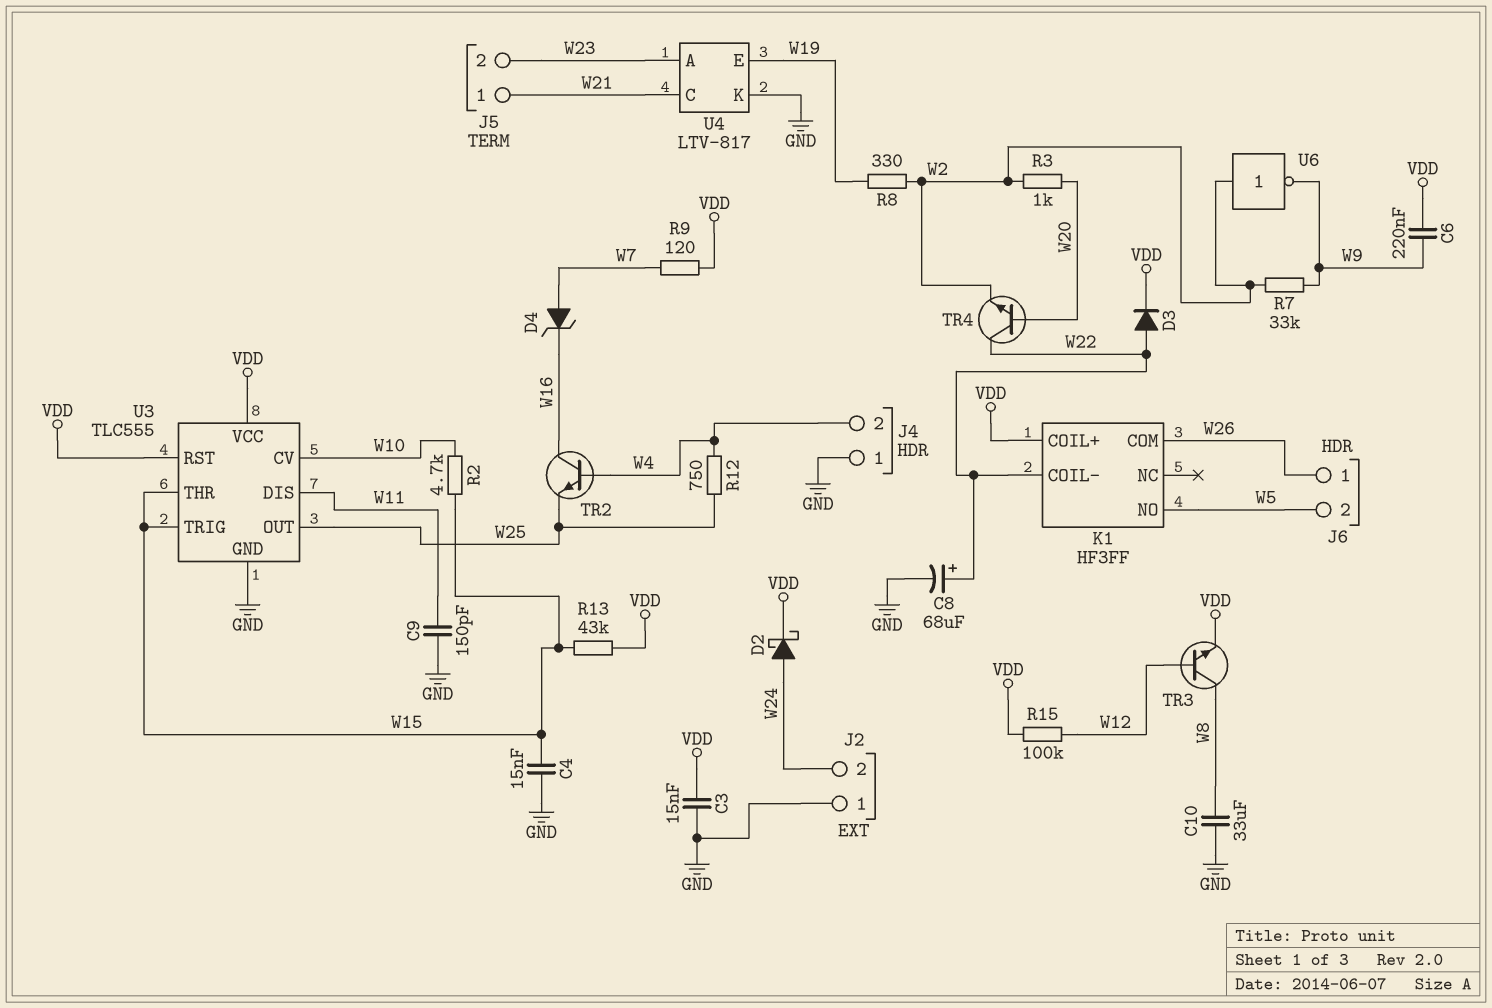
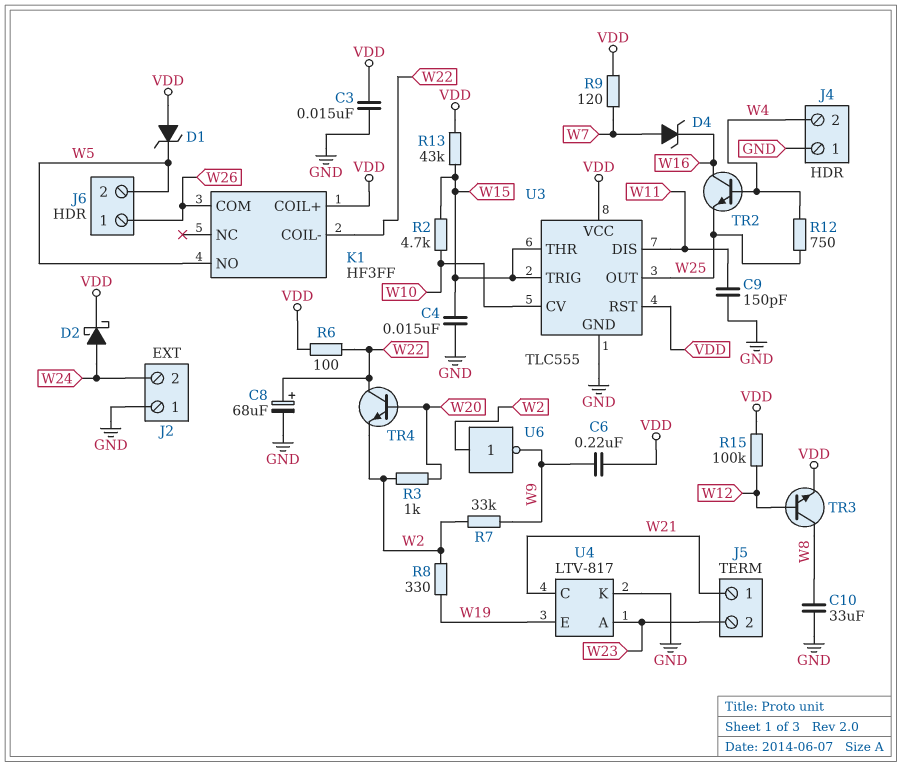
D1: none -> zener (A VDD, K W5)
D3: diode (A W22, K VDD) -> none
R6: none -> 100 (VDD, W22)

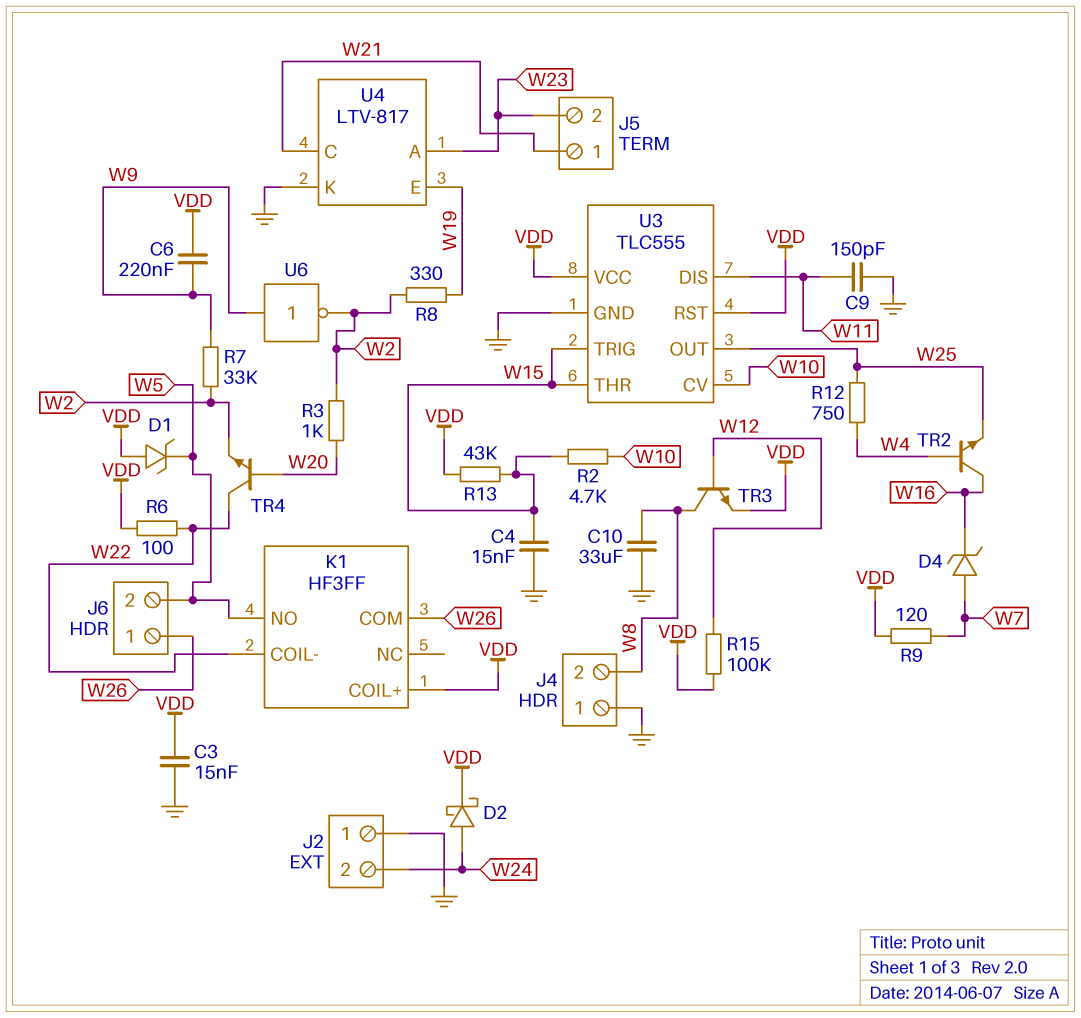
C8: 68uF (plus W22, minus GND) -> none
J4 pin 2: W4 -> W8
U6: NOT (in W2, out W9) -> NOT (in W9, out W2)

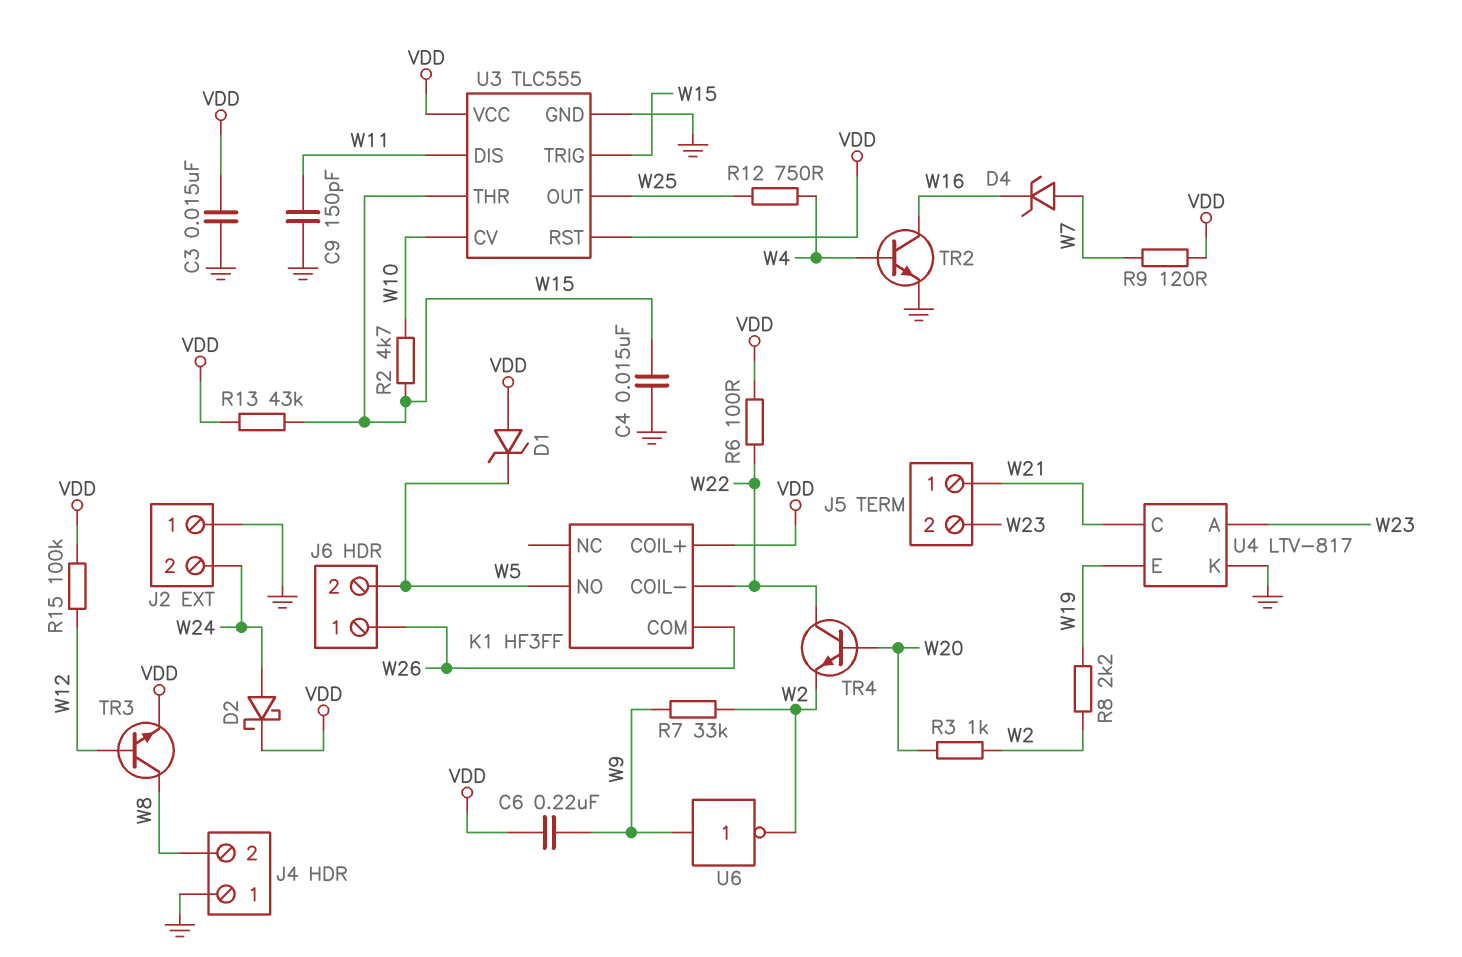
C10: 33uF (GND, W8) -> none
R8: 330 (W2, W19) -> 2.2k (W2, W19)
TR2: NPN (B W4, C W16, E W25) -> NPN (B W4, C W16, E GND)

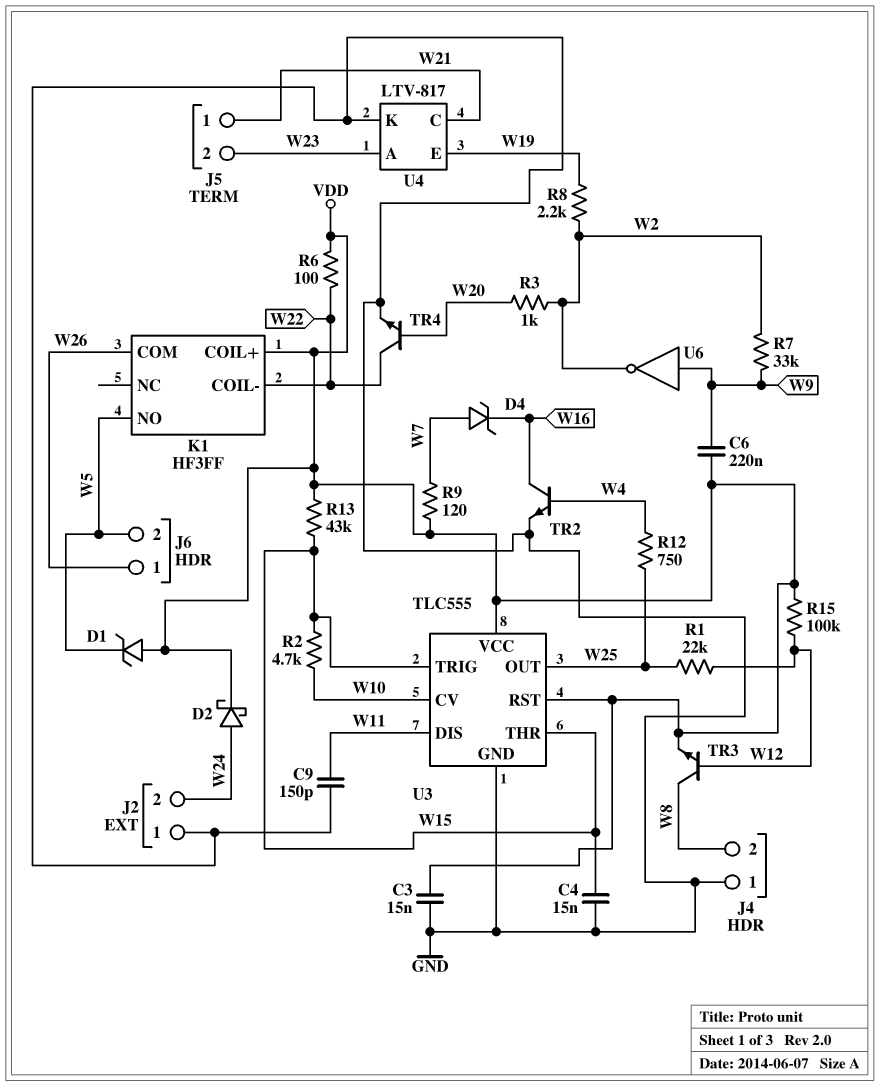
R1: none -> 22k (W12, W25)
TR4: NPN (B W20, C W22, E W2) -> NPN (B W20, C W22, E GND)

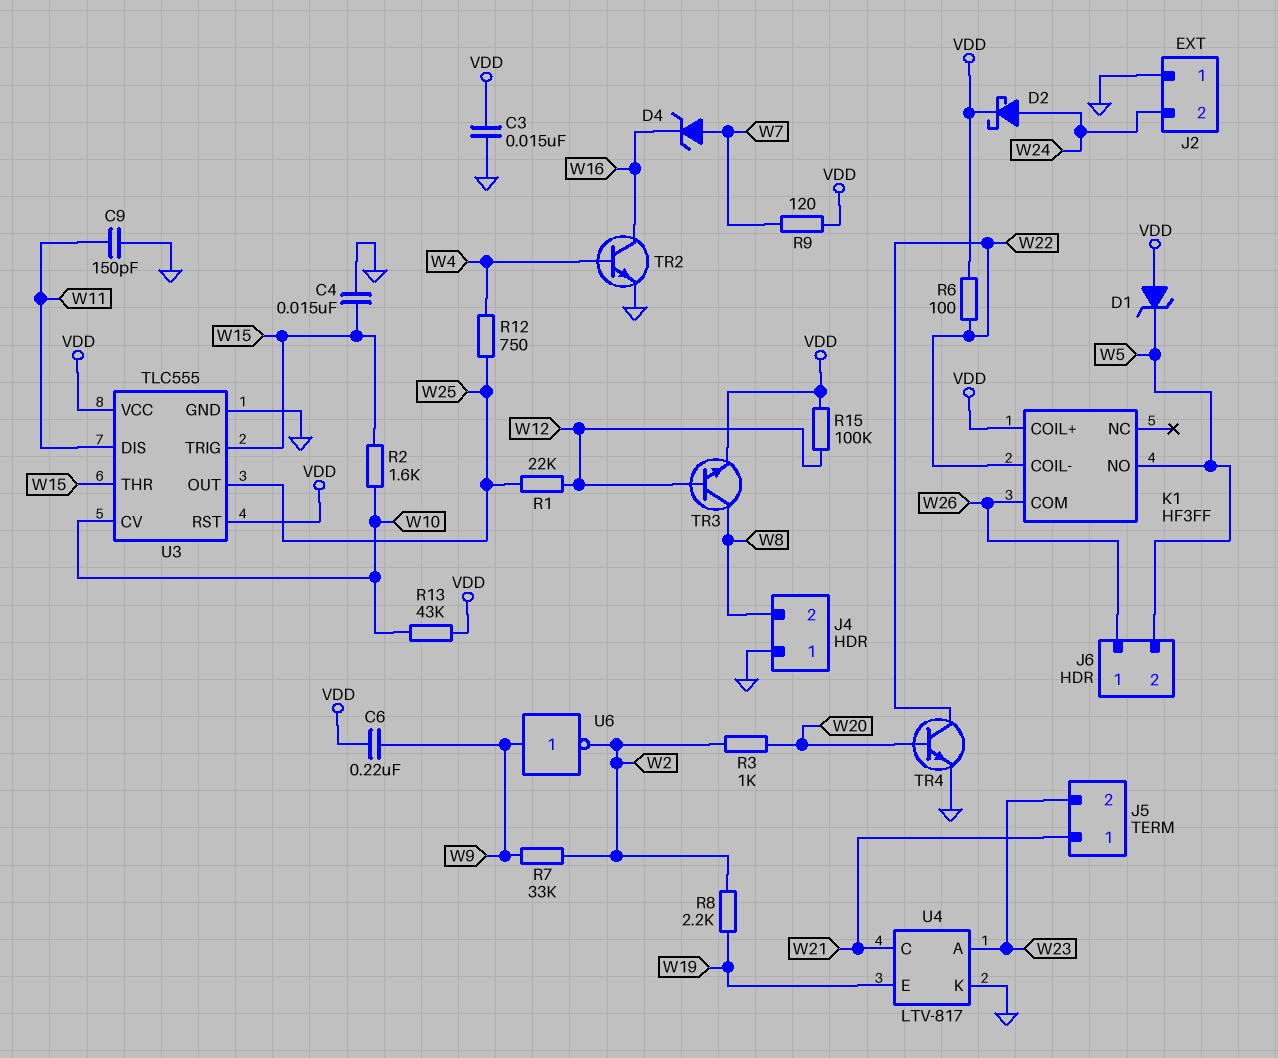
R2: 4.7k (W10, W15) -> 1.6k (W10, W15)
R13: 43k (VDD, W15) -> 43k (VDD, W10)

